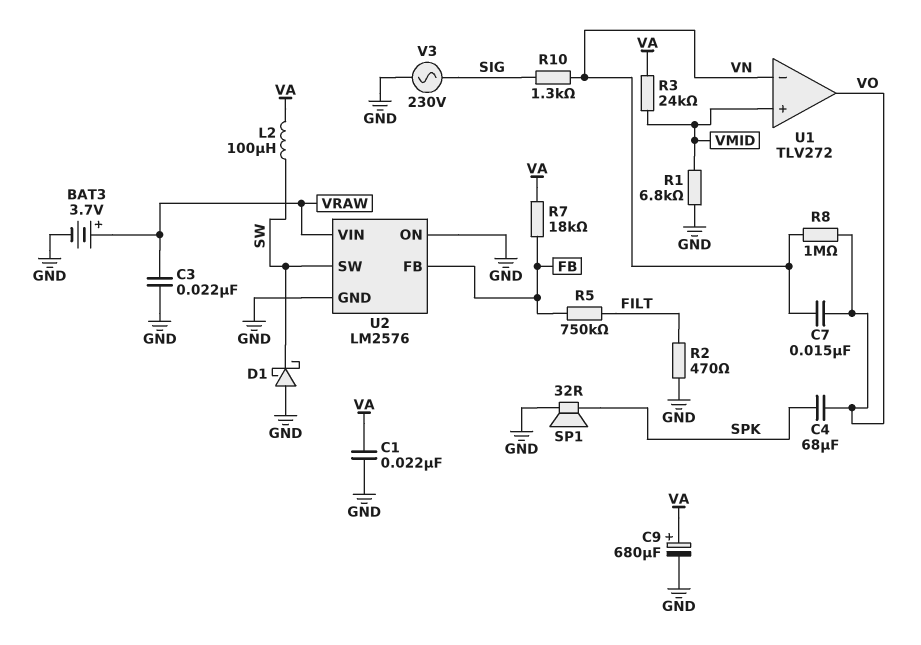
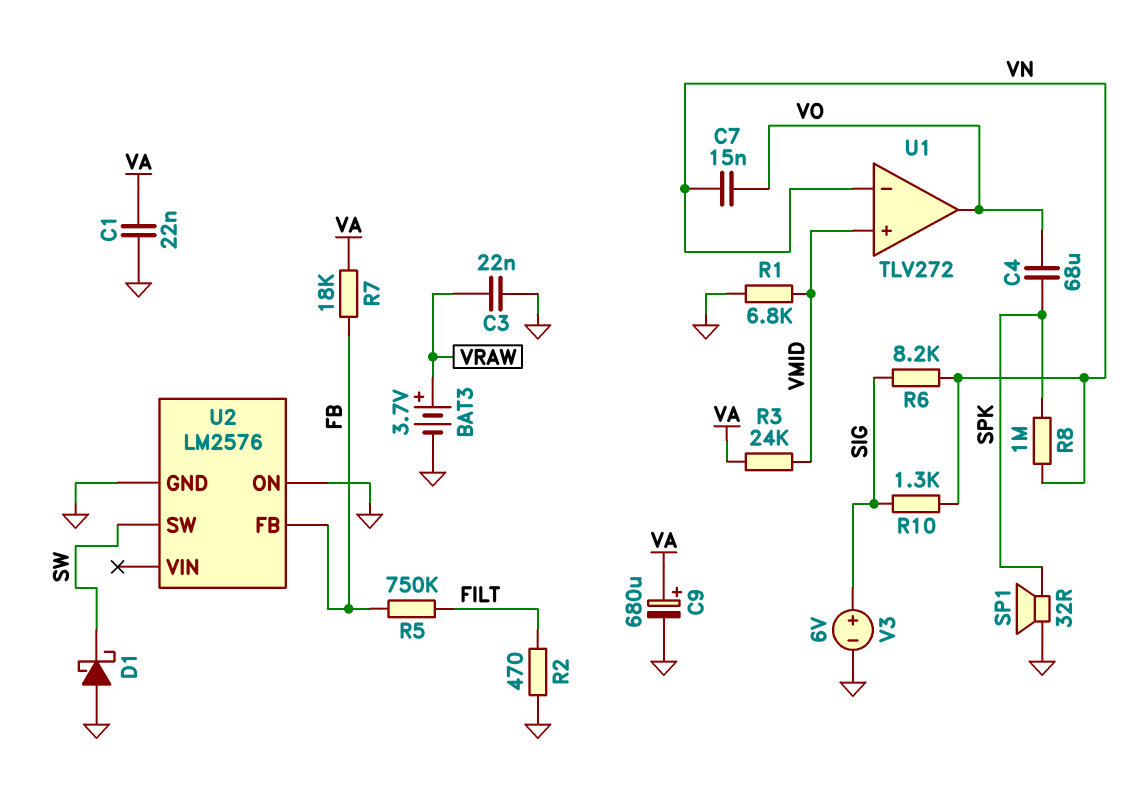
L2: 100uH (SW, VA) -> none
R6: none -> 8.2k (SIG, VN)
R8: 1M (VN, VO) -> 1M (SPK, VN)
U2 pin VIN: VRAW -> none
V3: AC 230V (GND, SIG) -> 6V (plus SIG, minus GND)

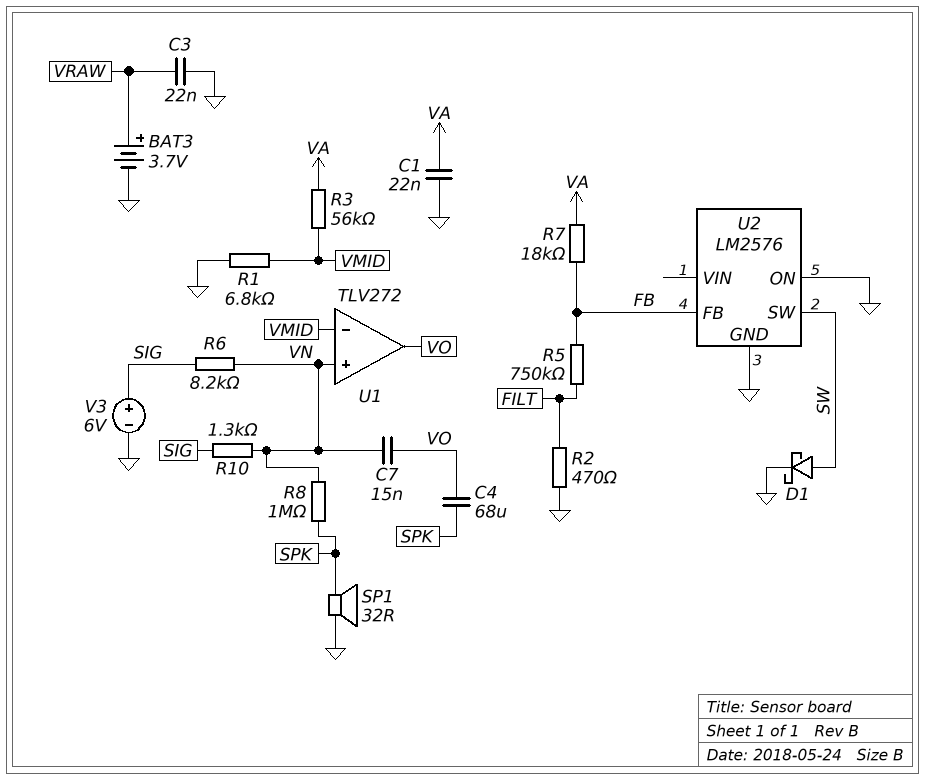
C9: 680uF (plus VA, minus GND) -> none
D1: schottky (A GND, K SW) -> schottky (A SW, K GND)
R3: 24k (VA, VMID) -> 56k (VA, VMID)
U1 pin in+: VMID -> VN
U1 pin in-: VN -> VMID

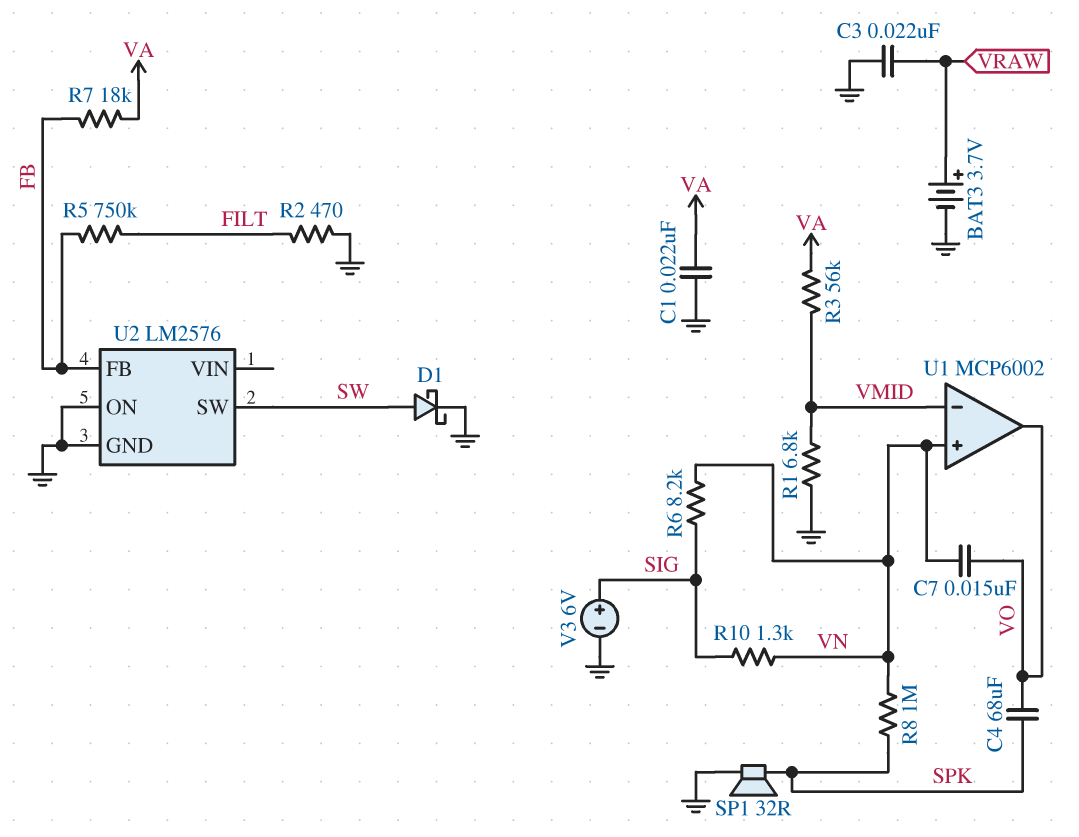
U1: TLV272 -> MCP6002

